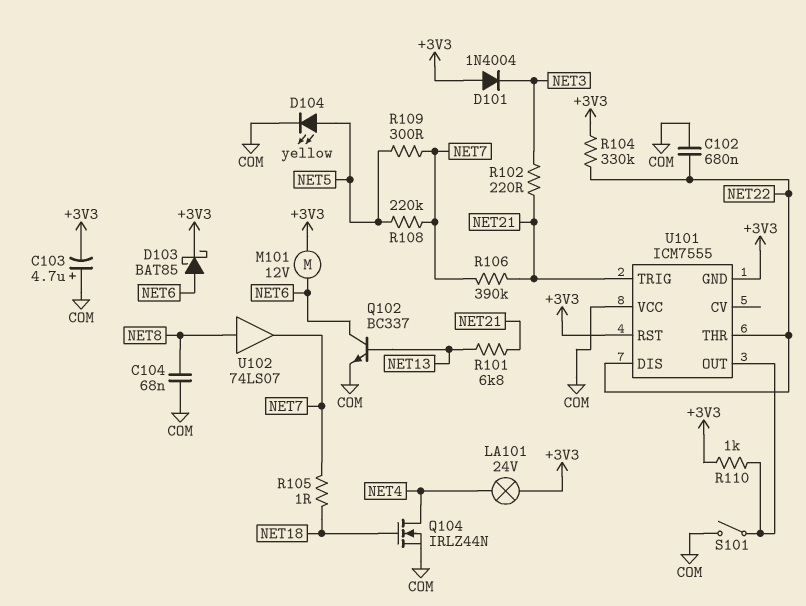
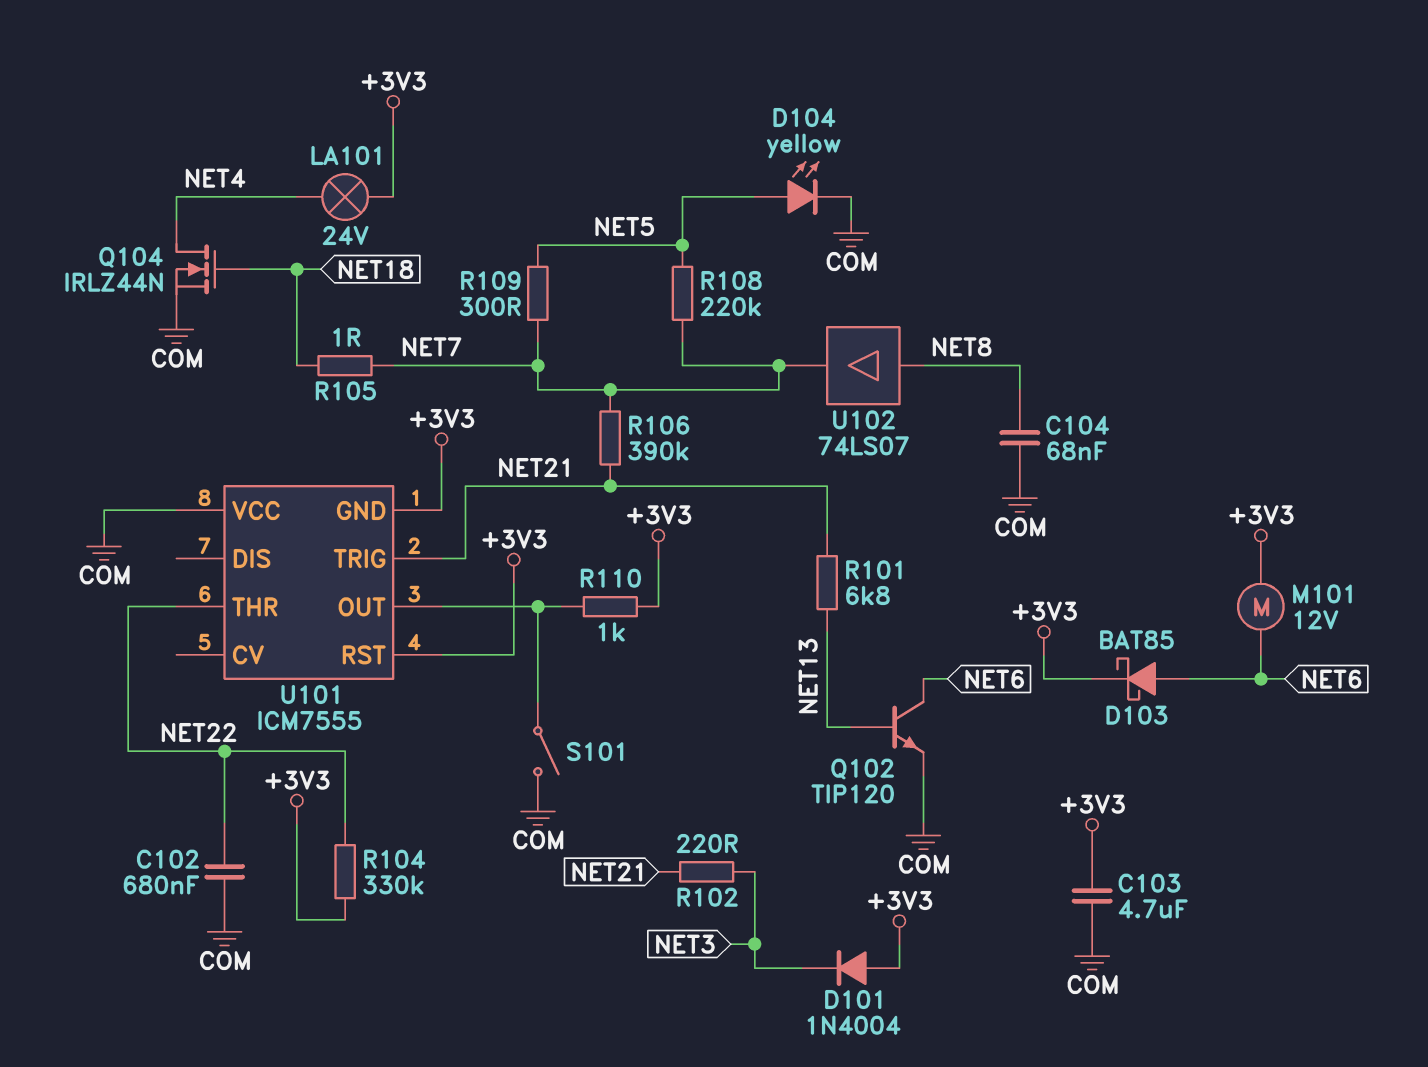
C103: 4.7uF (plus COM, minus +3V3) -> 4.7uF (+3V3, COM)
Q102: NPN BC337 (B NET13, C NET6, E COM) -> NPN TIP120 (B NET13, C NET6, E COM)
U101 pin DIS: NET22 -> none

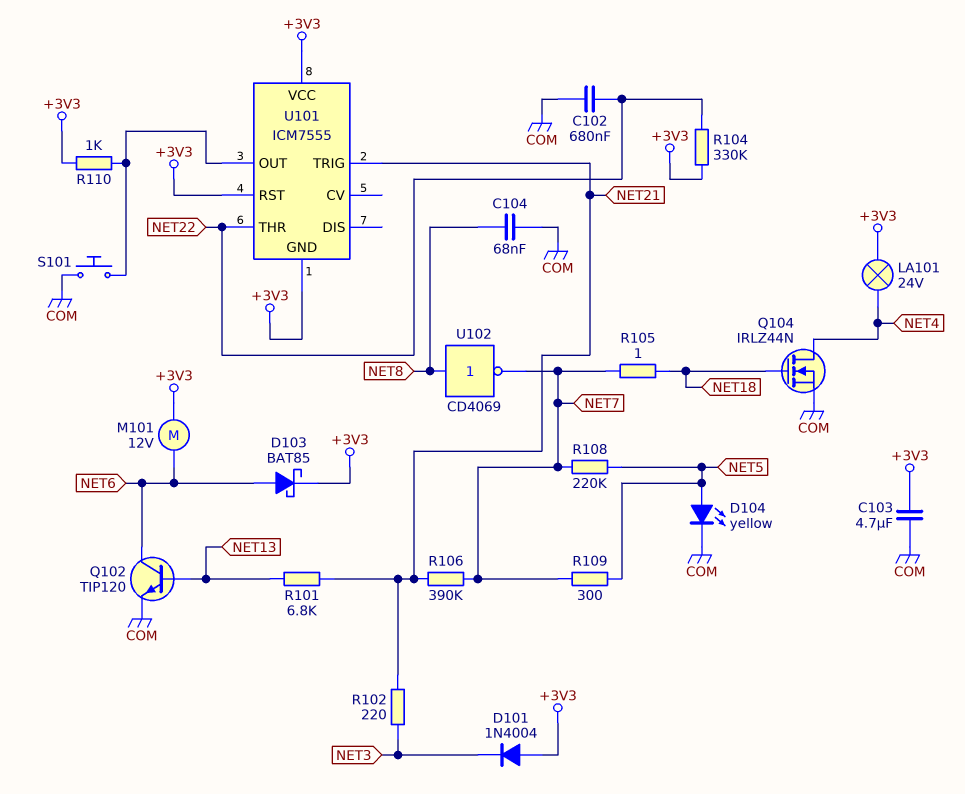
S101: switch (COM, U101/OUT) -> button (COM, U101/OUT)
U101 pin VCC: COM -> +3V3
U102: buffer 74LS07 (in NET8, out NET7) -> NOT CD4069 (in NET8, out NET7)

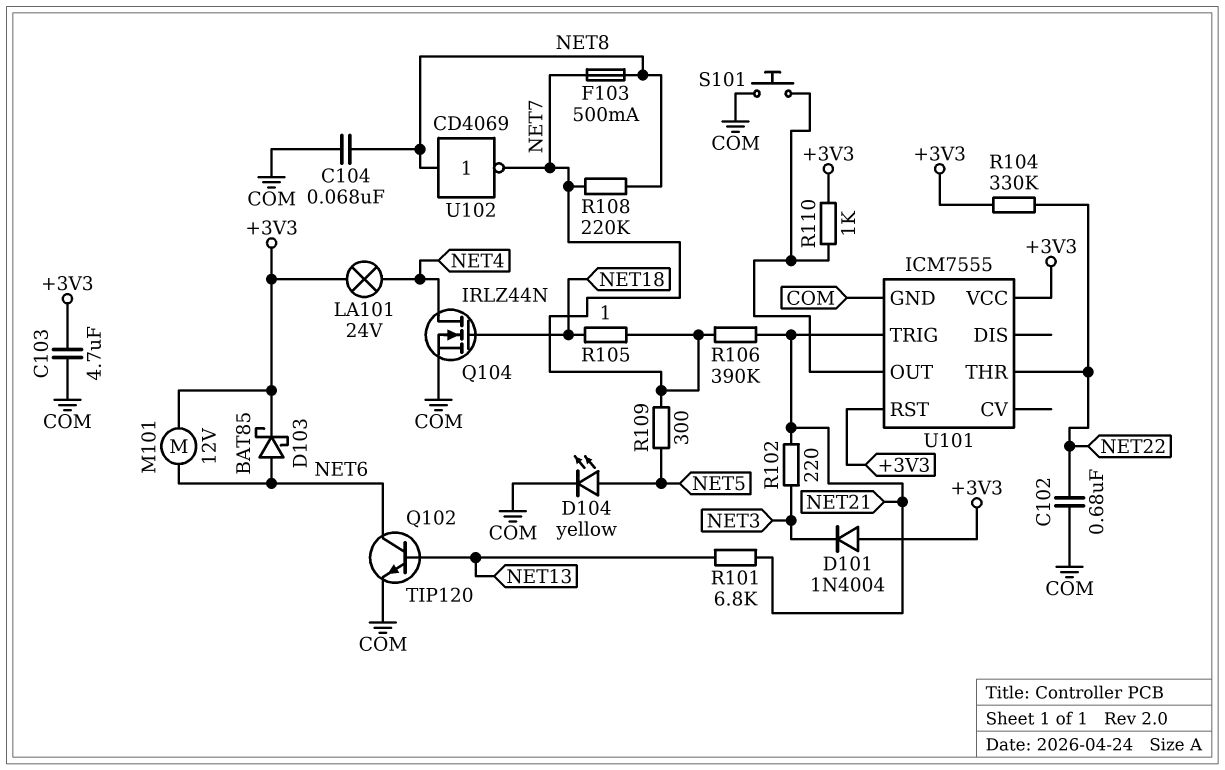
F103: none -> 500mA (NET7, NET8)
R108: 220k (NET5, NET7) -> 220k (NET7, NET8)
U101 pin GND: +3V3 -> COM

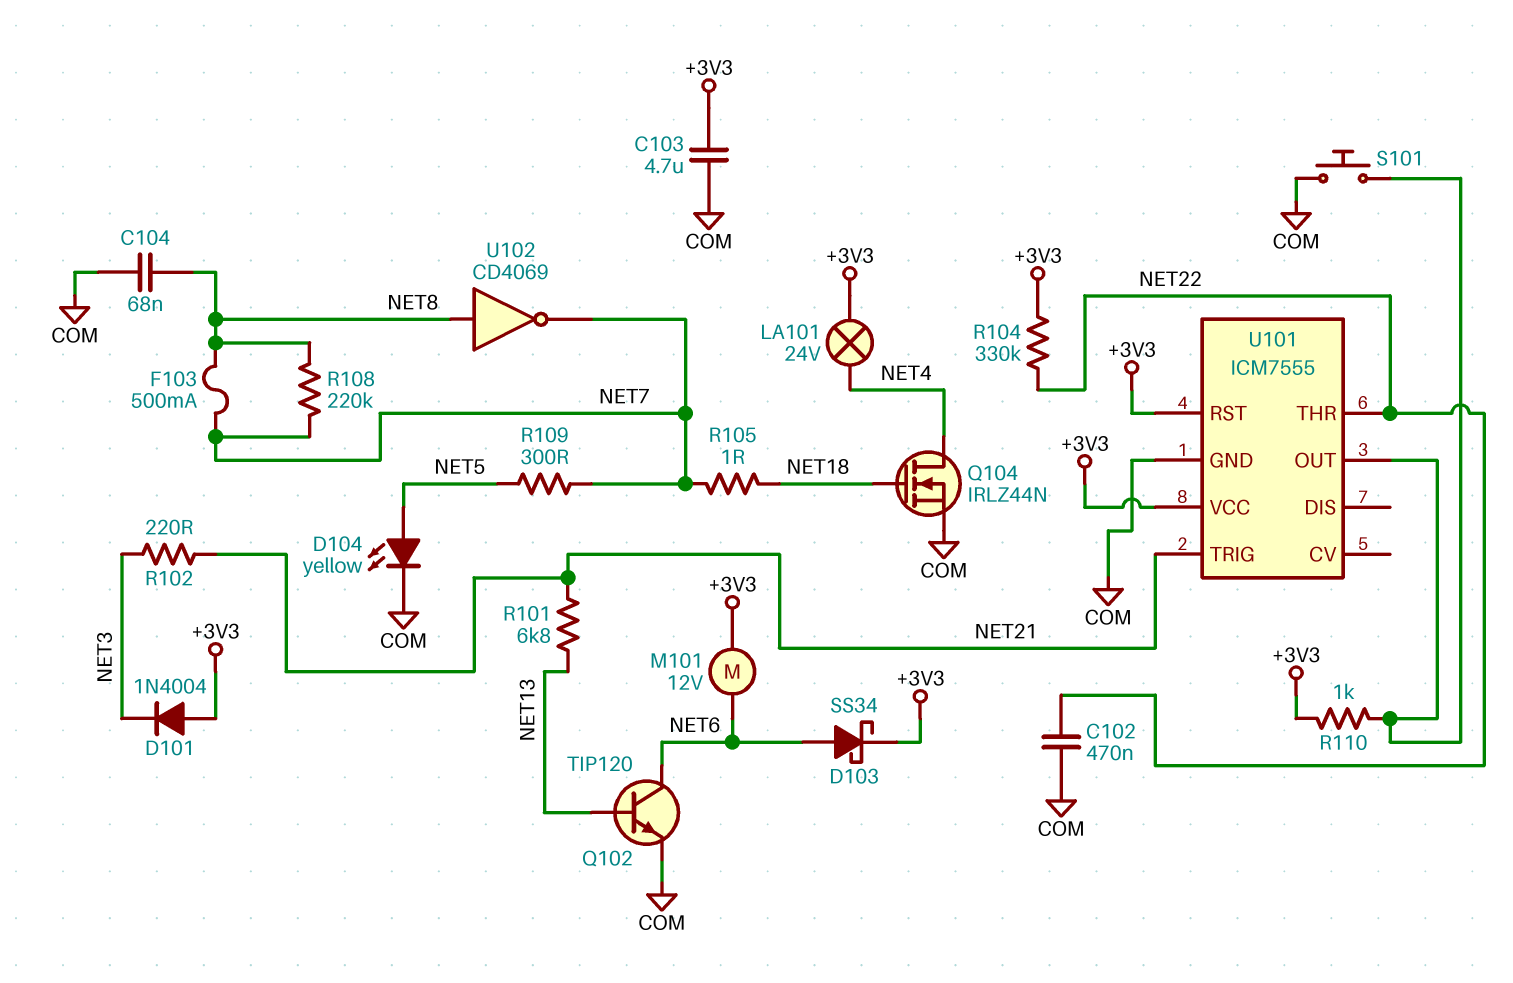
C102: 680nF (COM, NET22) -> 470nF (COM, NET22)
D103: schottky BAT85 (A NET6, K +3V3) -> schottky SS34 (A NET6, K +3V3)
R106: 390k (NET7, NET21) -> none

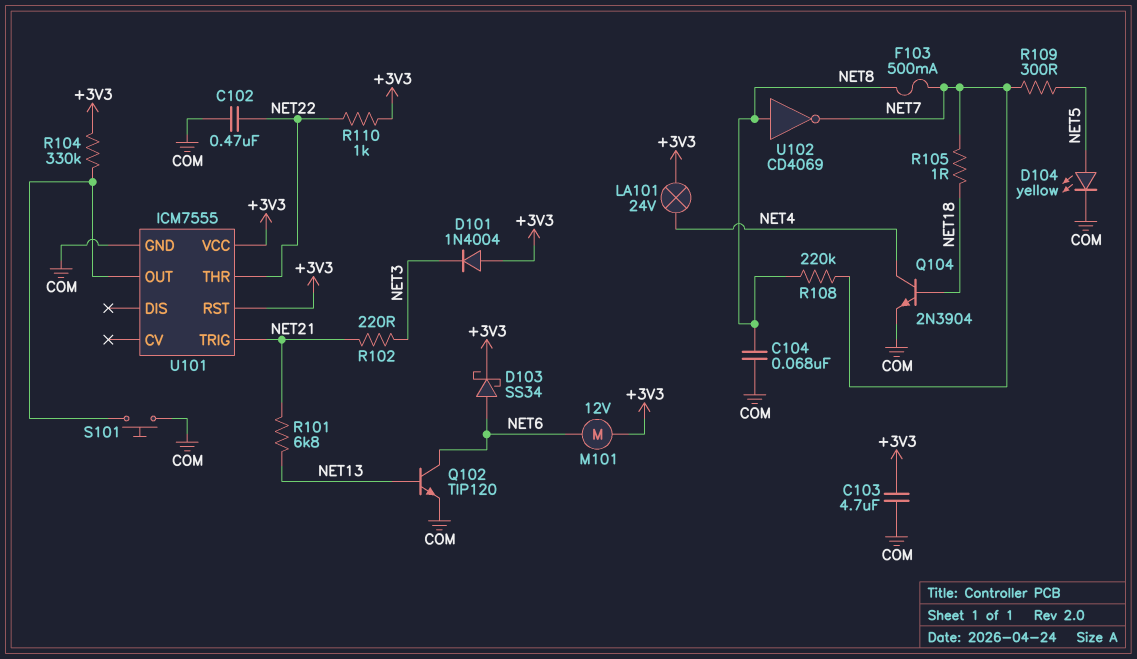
Q104: NMOS IRLZ44N (G NET18, D NET4, S COM) -> NPN 2N3904 (B NET18, C NET4, E COM)
R104: 330k (+3V3, NET22) -> 330k (+3V3, U101/OUT)
R110: 1k (+3V3, U101/OUT) -> 1k (+3V3, NET22)

